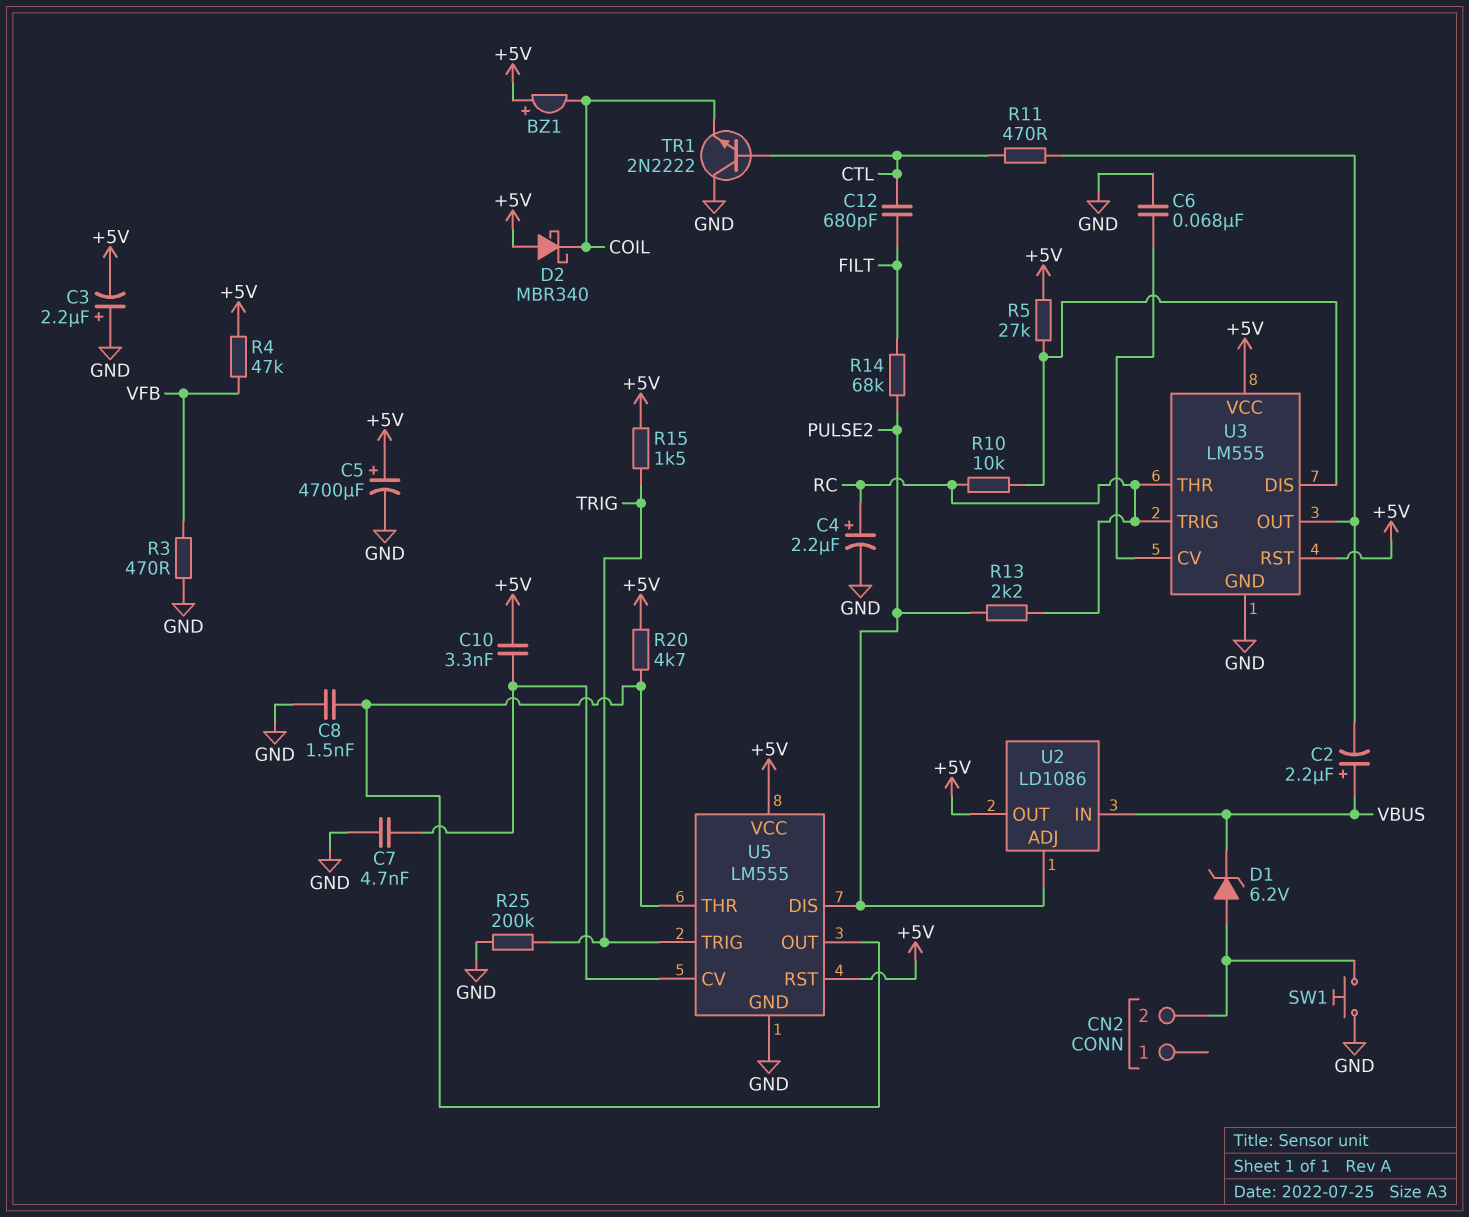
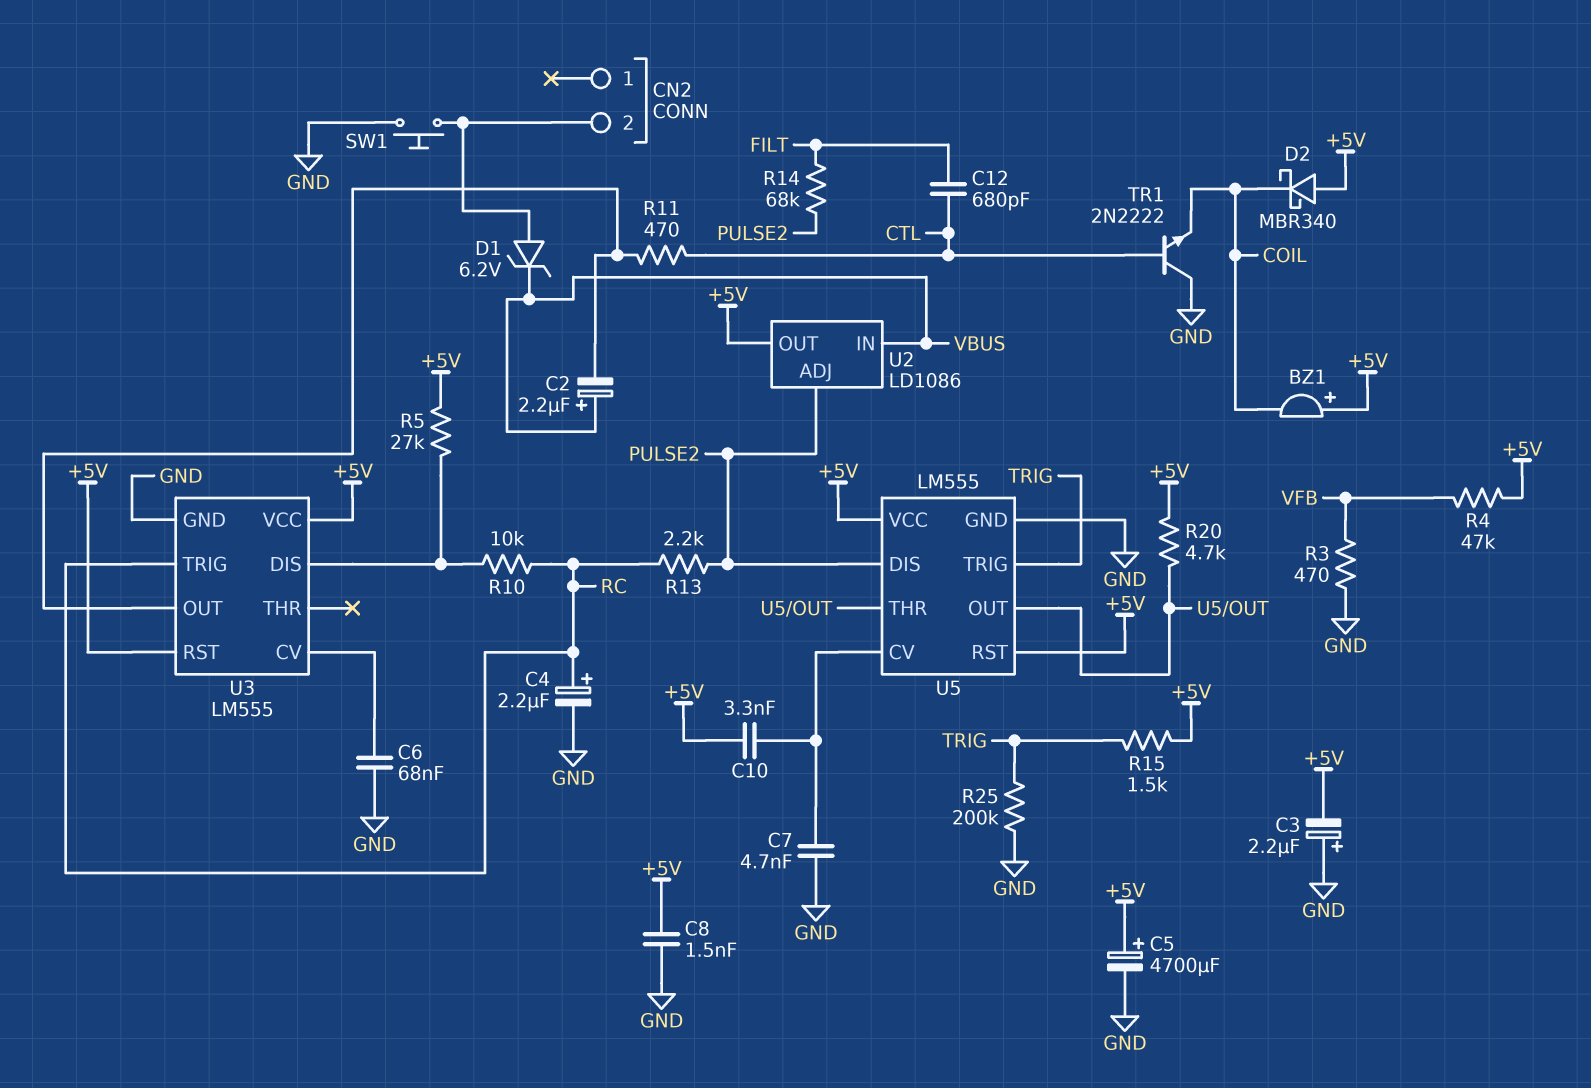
C8: 1.5nF (GND, U5/OUT) -> 1.5nF (+5V, GND)
U3 pin THR: RC -> none

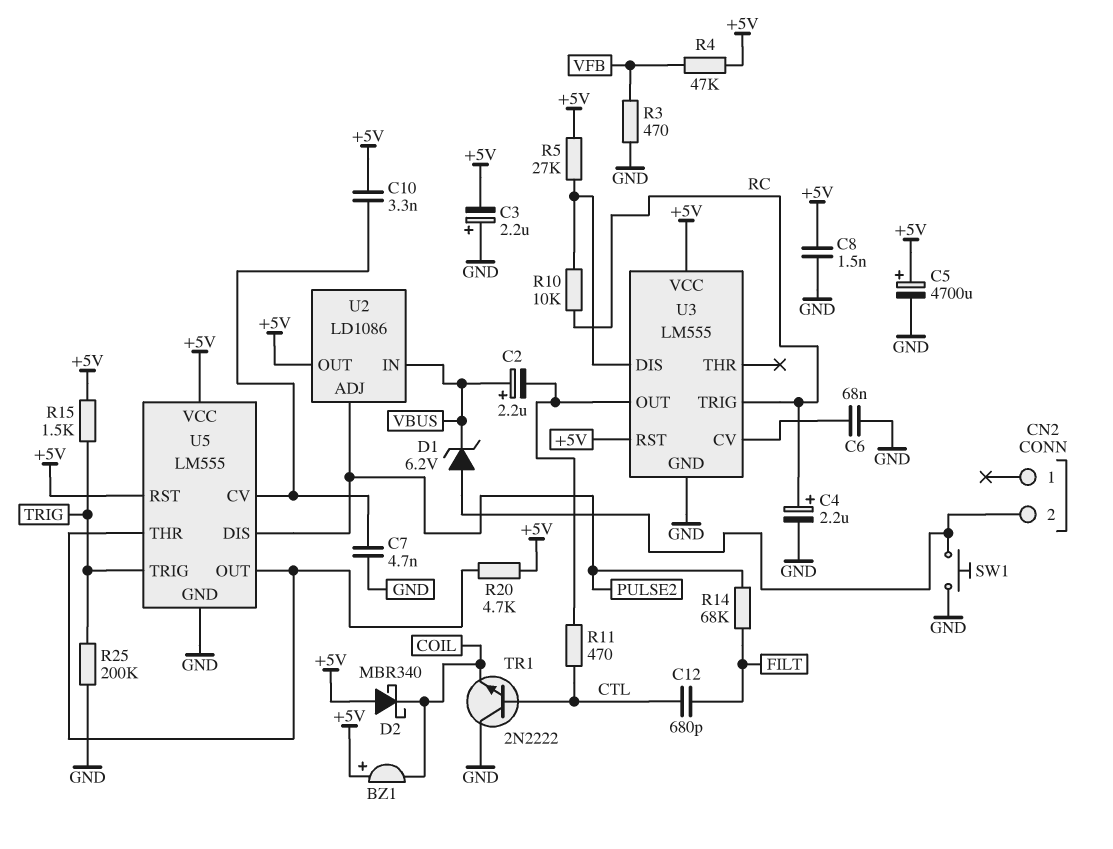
R13: 2.2k (PULSE2, RC) -> none

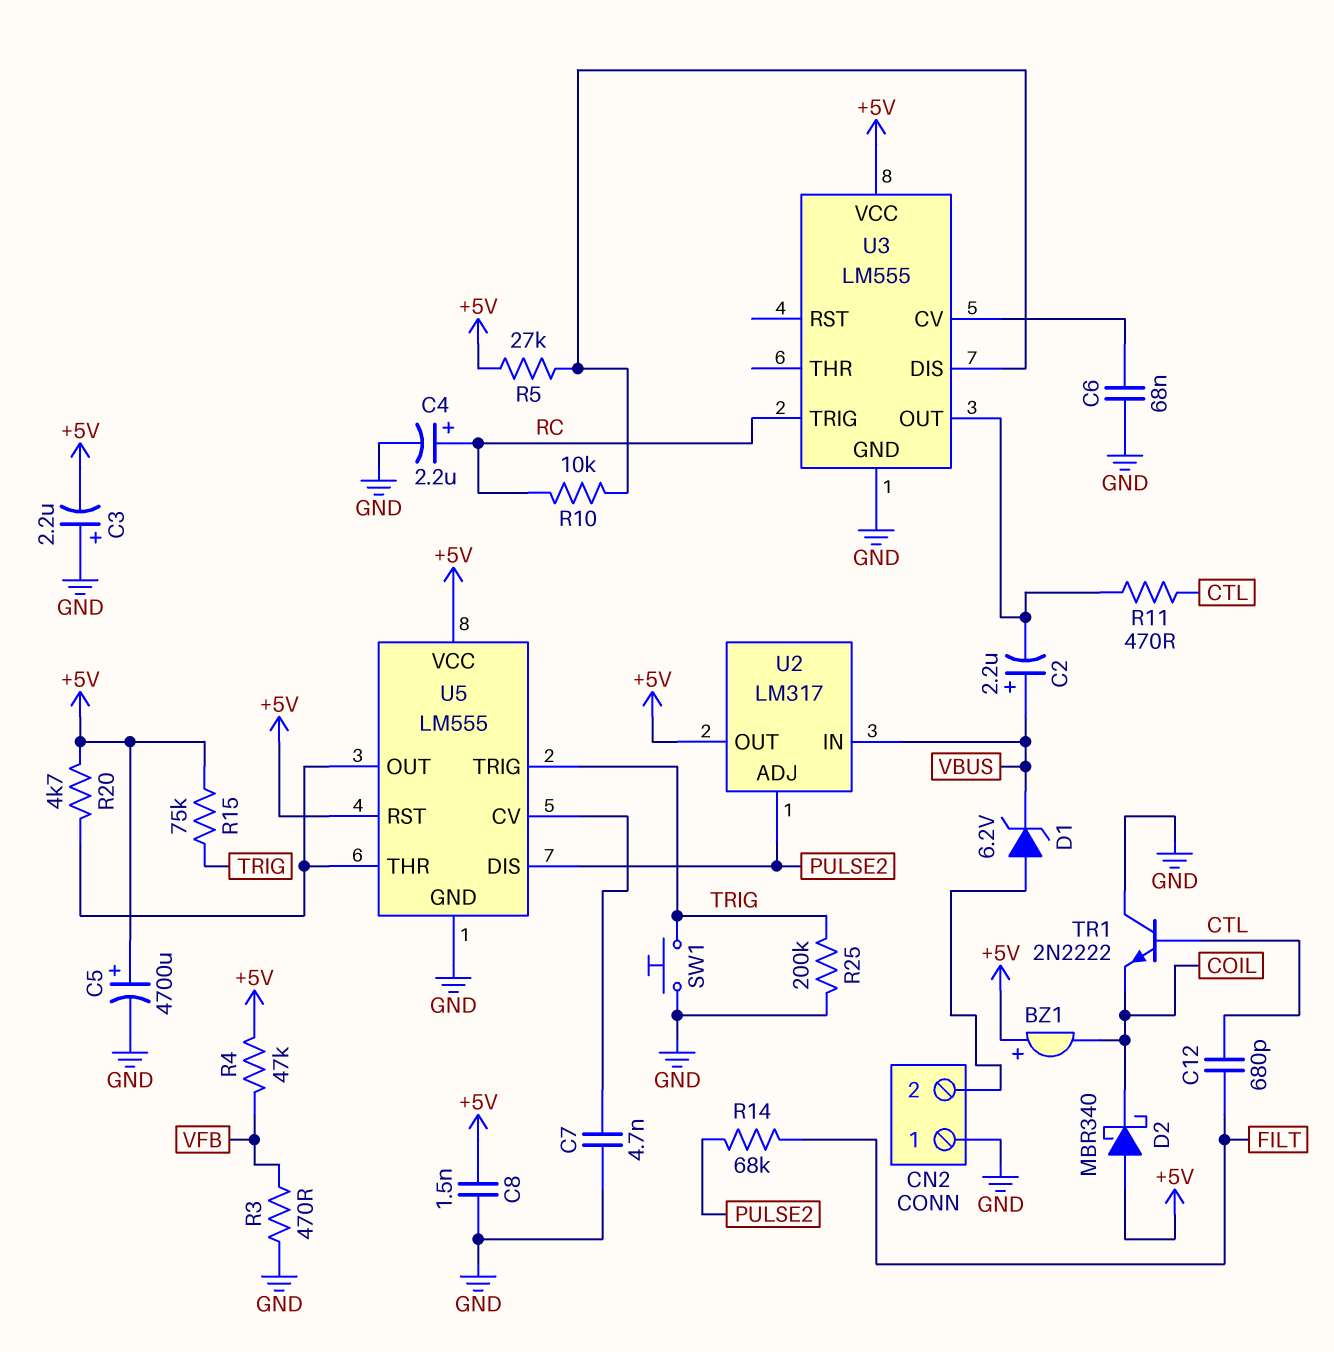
C10: 3.3nF (+5V, U5/CV) -> none
CN2 pin 1: none -> GND
R15: 1.5k (+5V, TRIG) -> 75k (+5V, TRIG)
SW1: button (CN2/2, GND) -> button (GND, TRIG)
U2: LD1086 -> LM317
U3 pin RST: +5V -> none

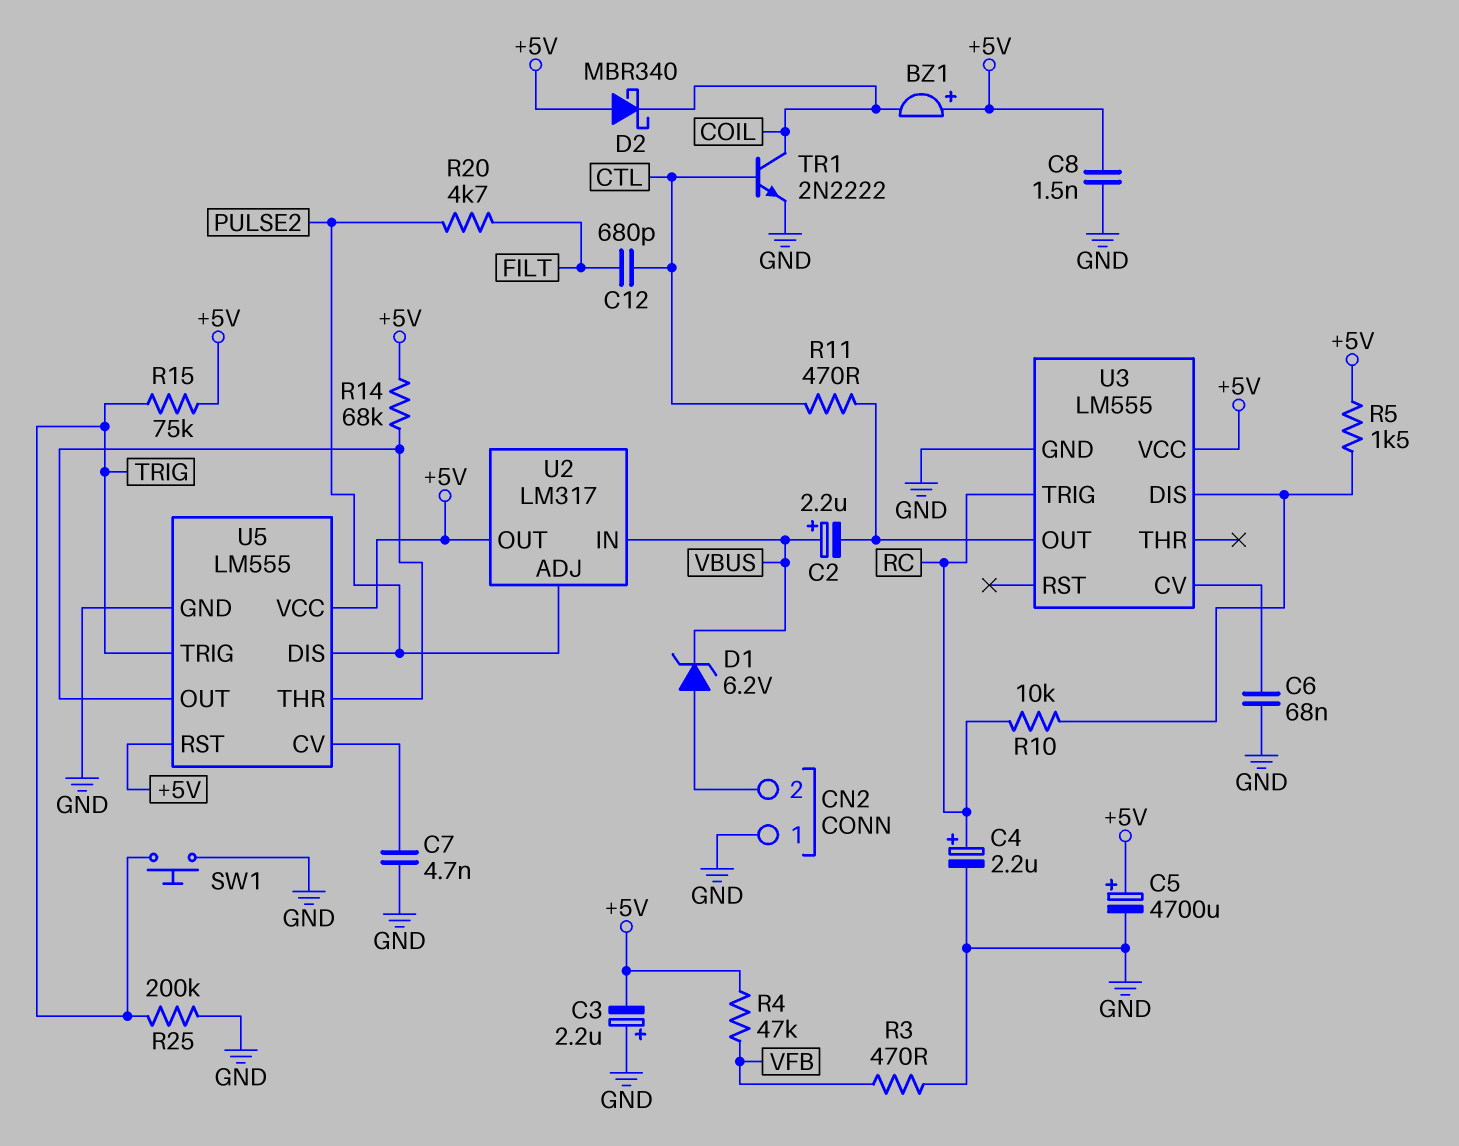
R5: 27k (+5V, U3/DIS) -> 1.5k (+5V, U3/DIS)
R14: 68k (FILT, PULSE2) -> 68k (+5V, U5/OUT)
R20: 4.7k (+5V, U5/OUT) -> 4.7k (FILT, PULSE2)
TR1: NPN 2N2222 (B CTL, C GND, E COIL) -> NPN 2N2222 (B CTL, C COIL, E GND)

